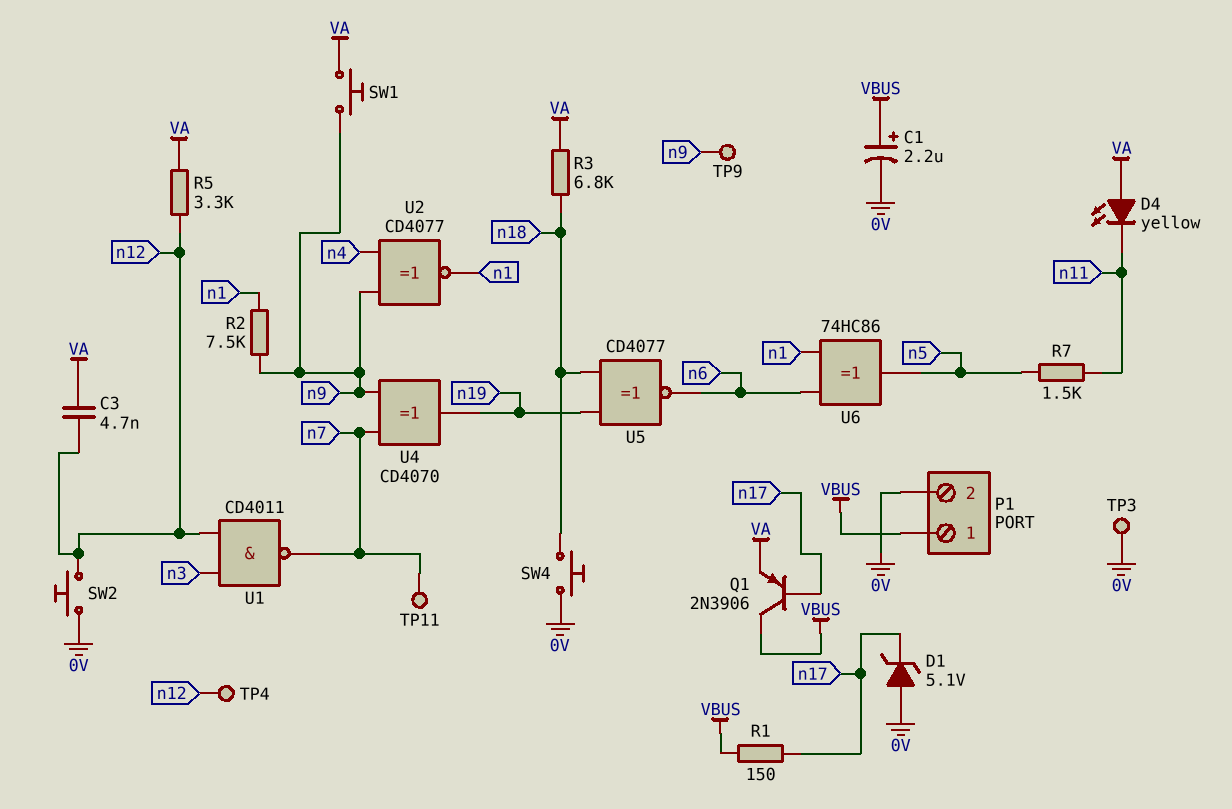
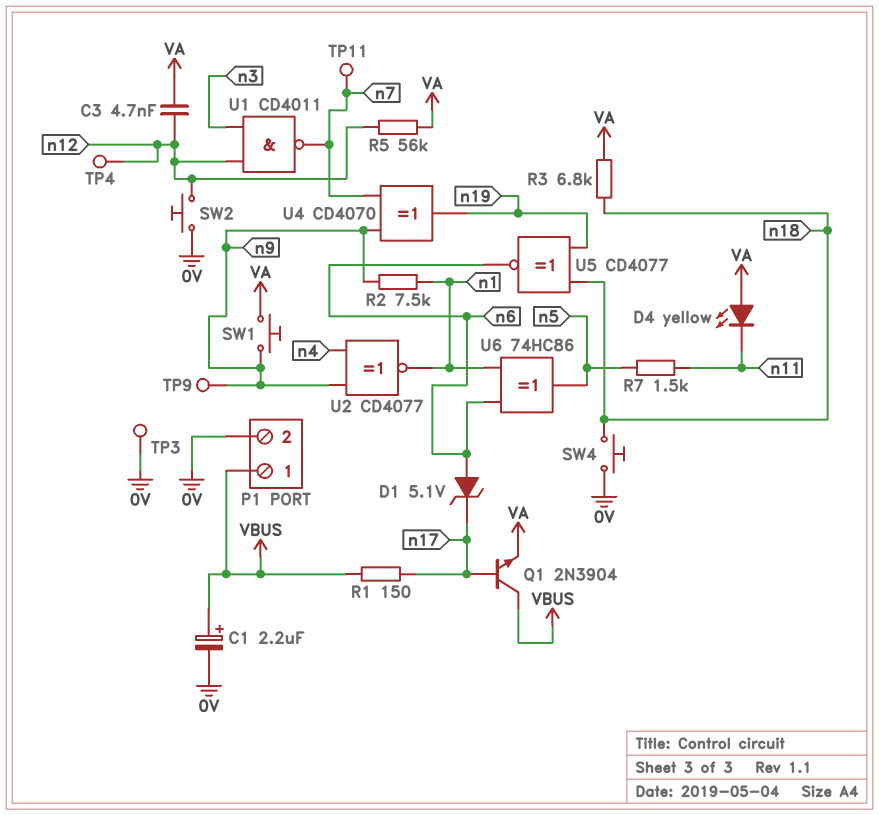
D1: zener 5.1V (A 0V, K n17) -> zener 5.1V (A n6, K n17)
Q1: PNP 2N3906 (B n17, C VBUS, E VA) -> NPN 2N3904 (B n17, C VBUS, E VA)
R5: 3.3k (VA, n12) -> 56k (VA, n12)

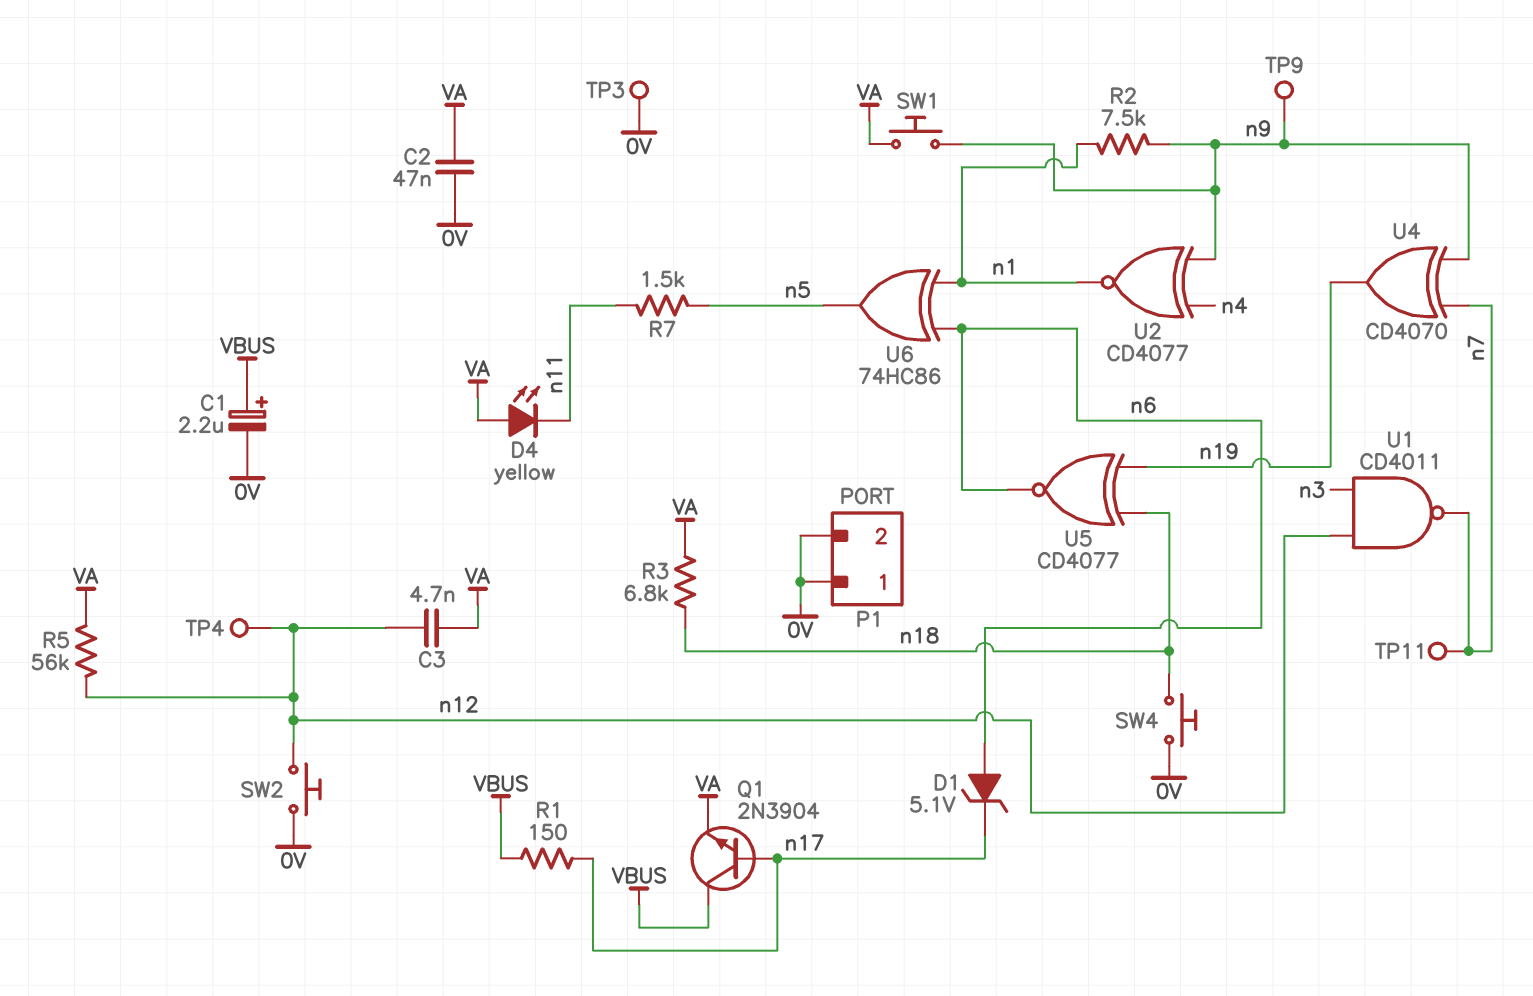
C2: none -> 47nF (0V, VA)
P1 pin 1: VBUS -> 0V

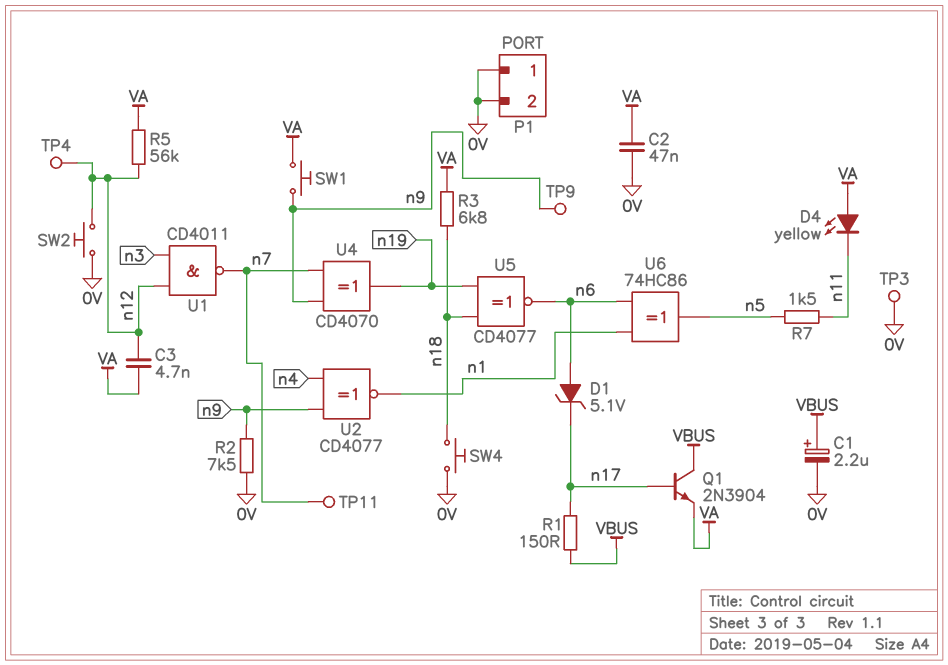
R2: 7.5k (n1, n9) -> 7.5k (0V, n9)

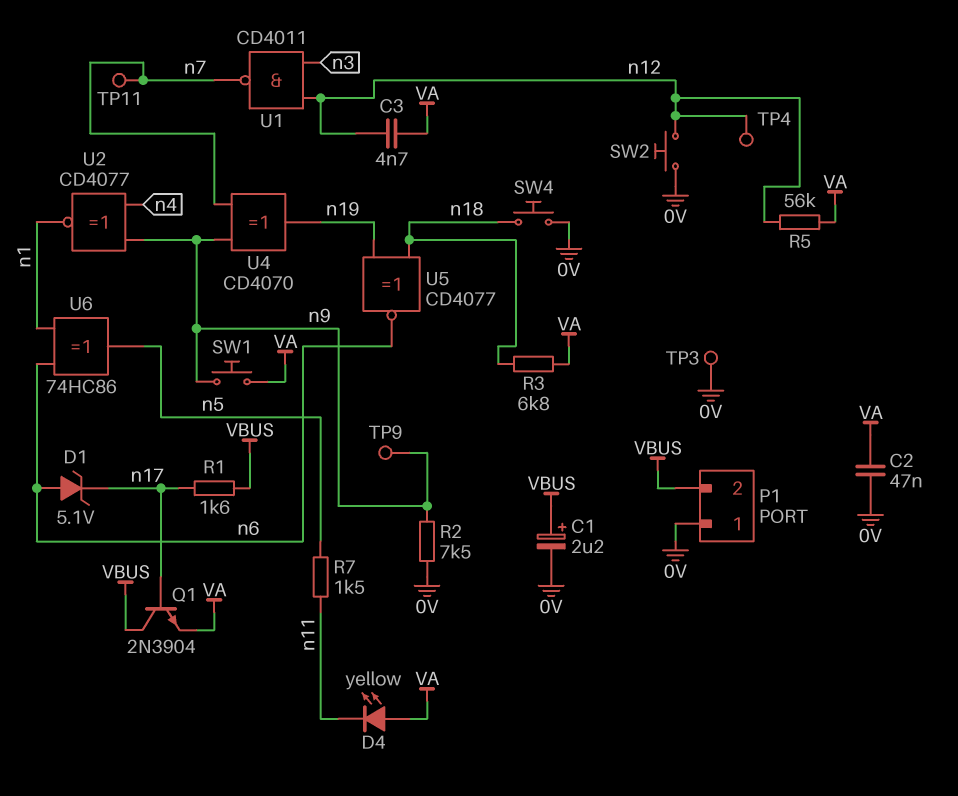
P1 pin 2: 0V -> VBUS
R1: 150 (VBUS, n17) -> 1.6k (VBUS, n17)

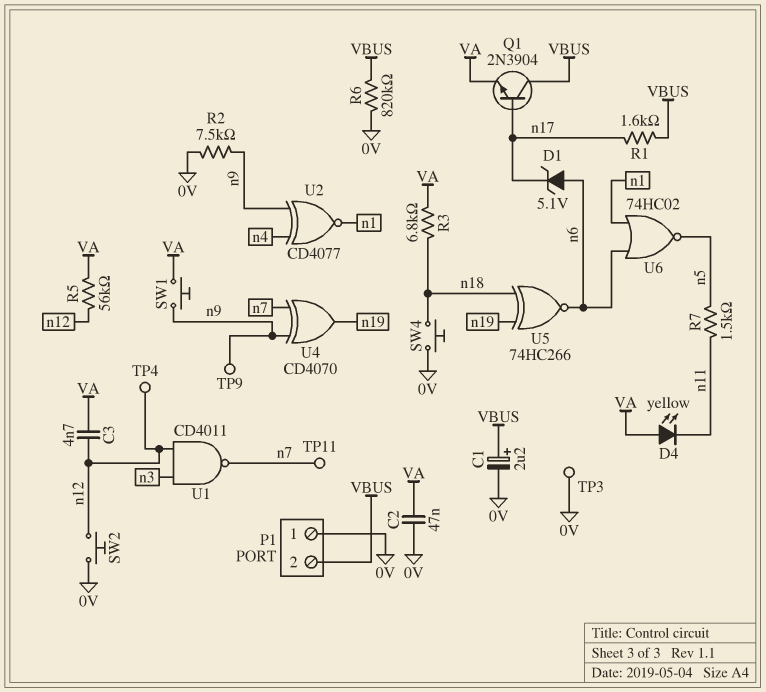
R6: none -> 820k (0V, VBUS)
U5: XNOR CD4077 (in n18, in n19, out n6) -> XNOR 74HC266 (in n18, in n19, out n6)
U6: XOR 74HC86 (in n1, in n6, out n5) -> NOR 74HC02 (in n1, in n6, out n5)

